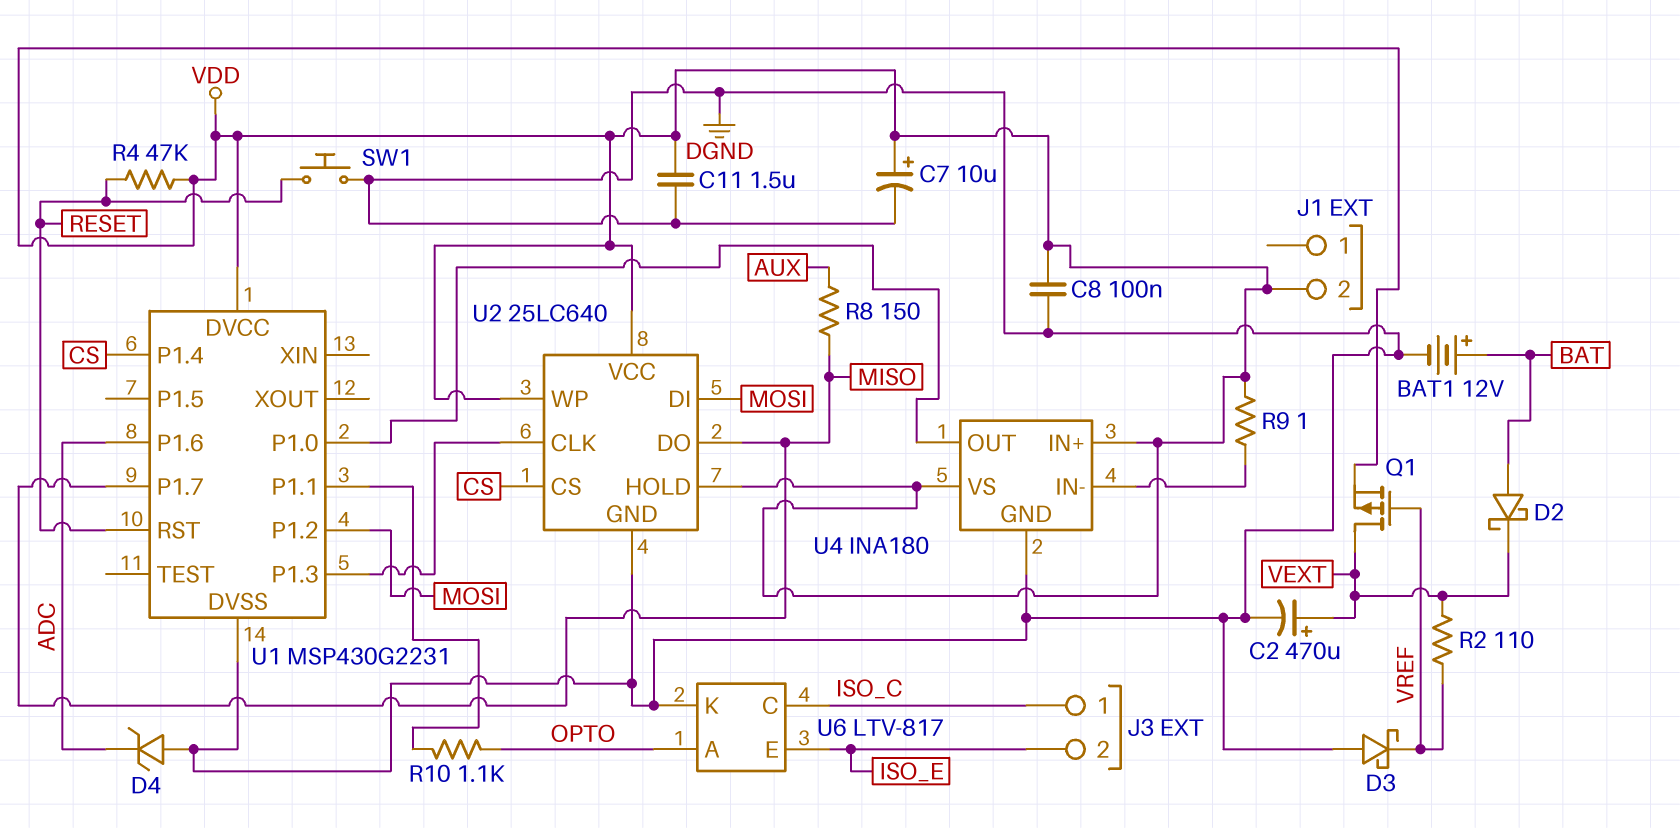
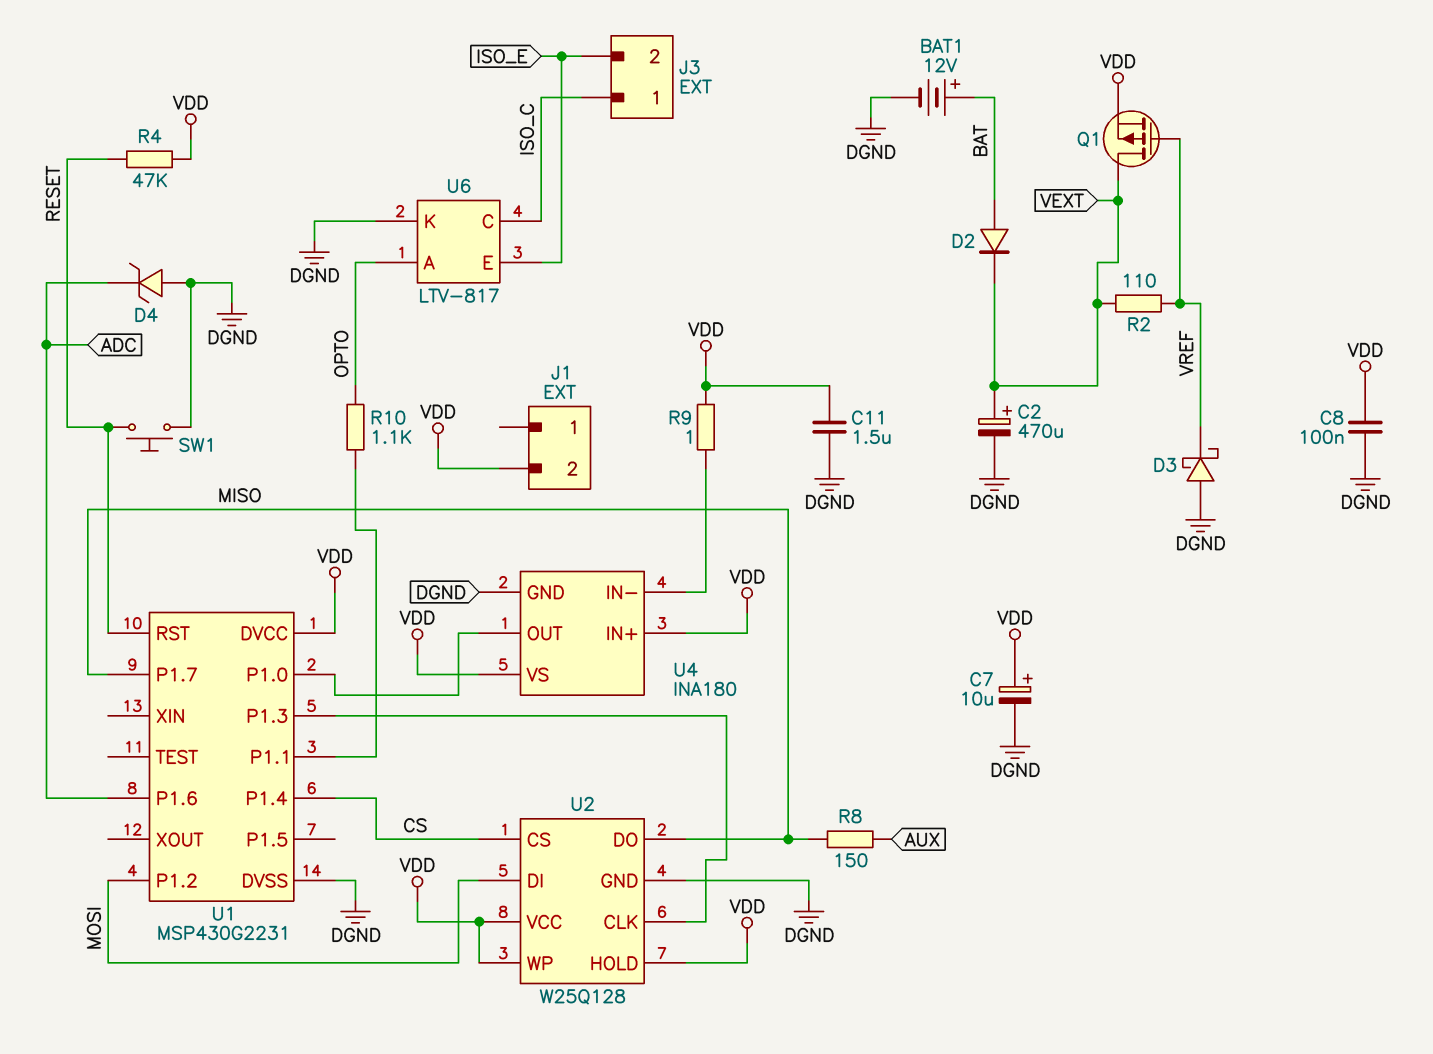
D2: schottky (A BAT, K VEXT) -> diode (A BAT, K VEXT)
U2: 25LC640 -> W25Q128

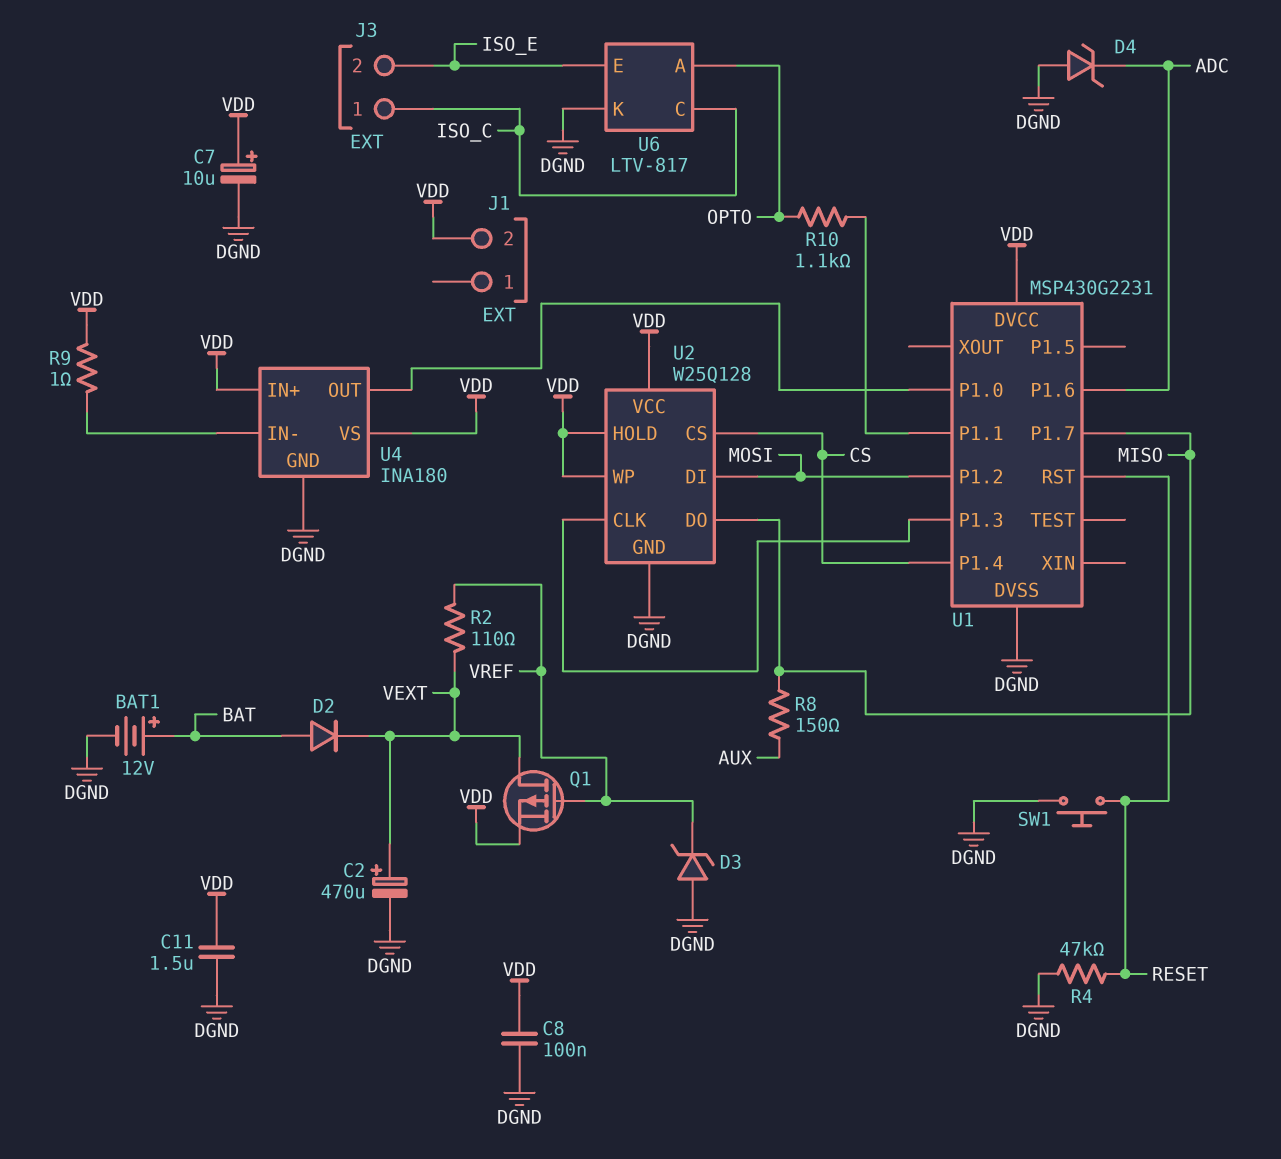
D3: schottky (A DGND, K VREF) -> zener (A DGND, K VREF)
R4: 47k (RESET, VDD) -> 47k (DGND, RESET)

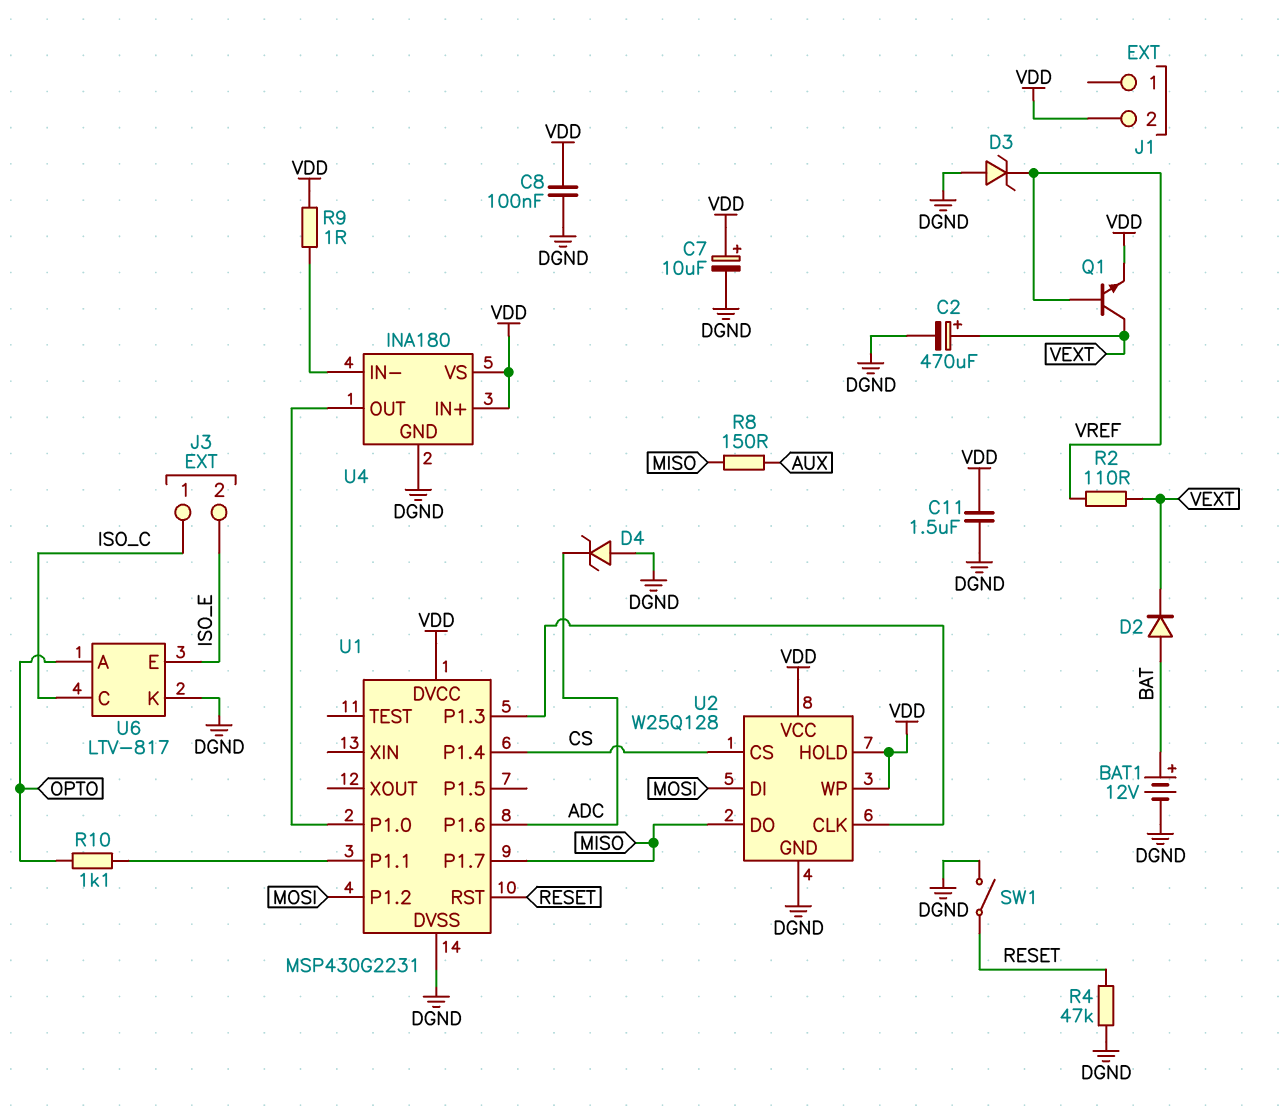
Q1: PMOS (G VREF, D VEXT, S VDD) -> NPN (B VREF, C VEXT, E VDD)
SW1: button (DGND, RESET) -> switch (DGND, RESET)

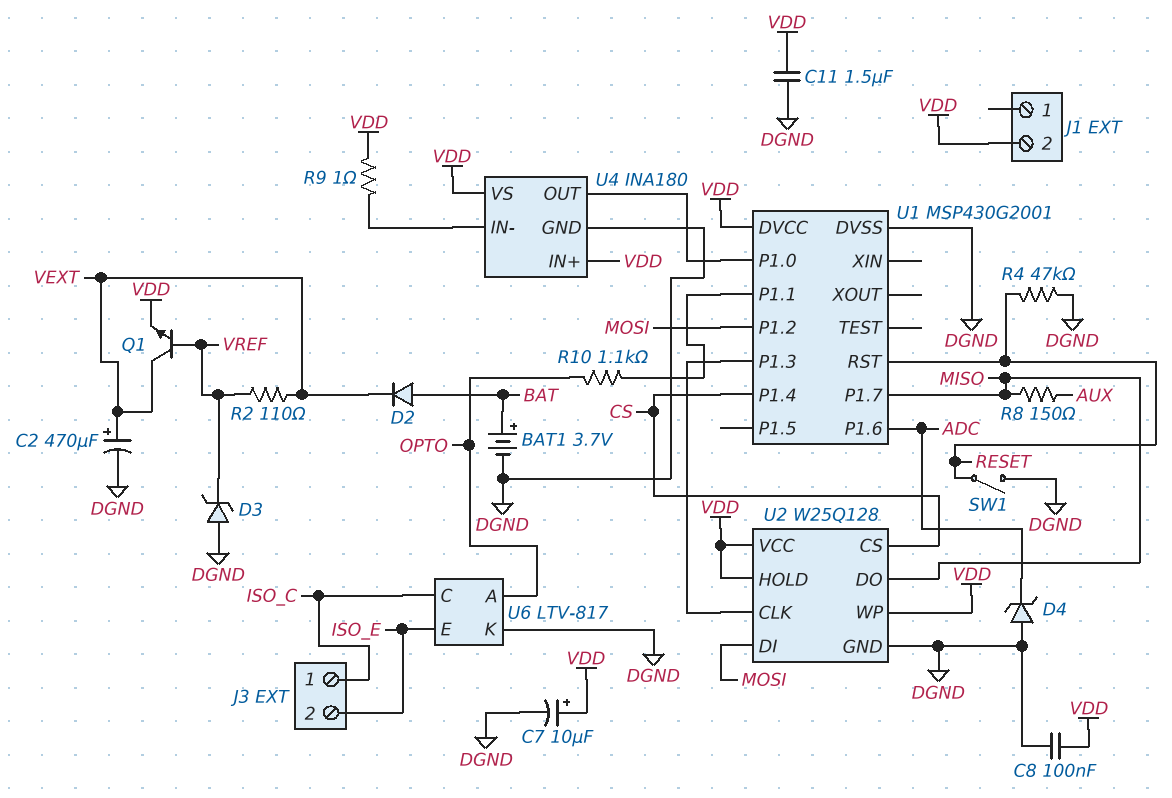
BAT1: 12V (plus BAT, minus DGND) -> 3.7V (plus BAT, minus DGND)
U1: MSP430G2231 -> MSP430G2001

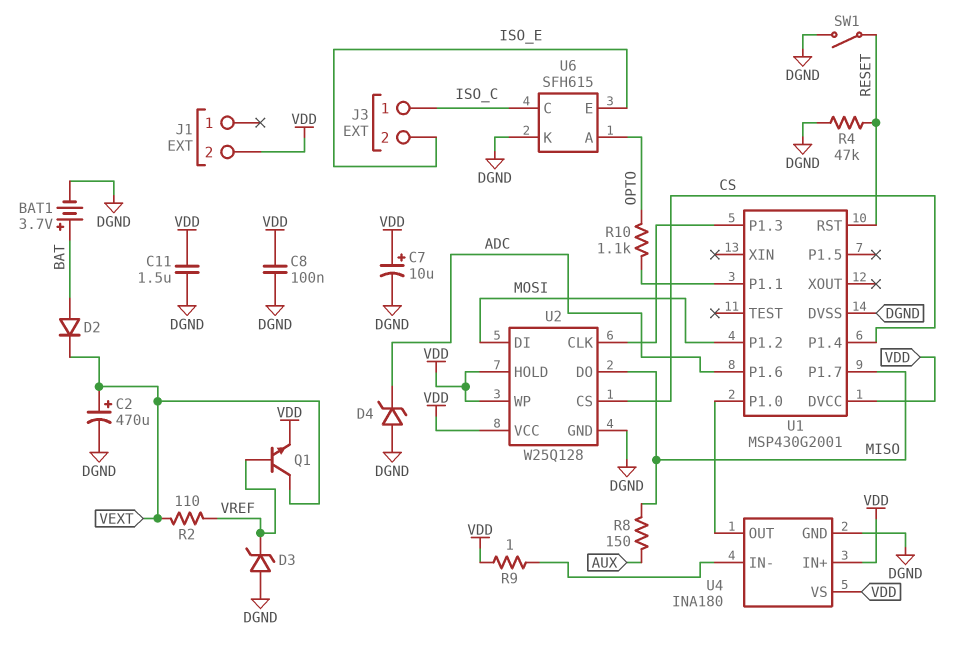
U6: LTV-817 -> SFH615

